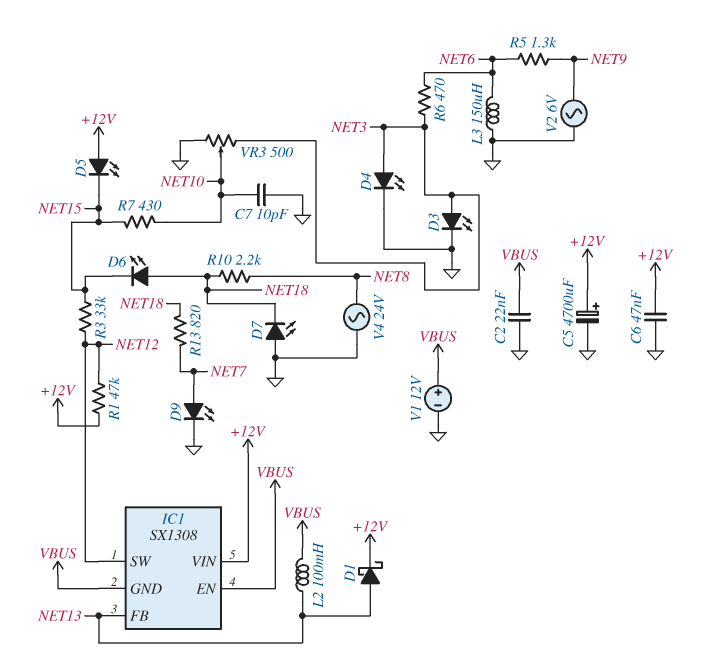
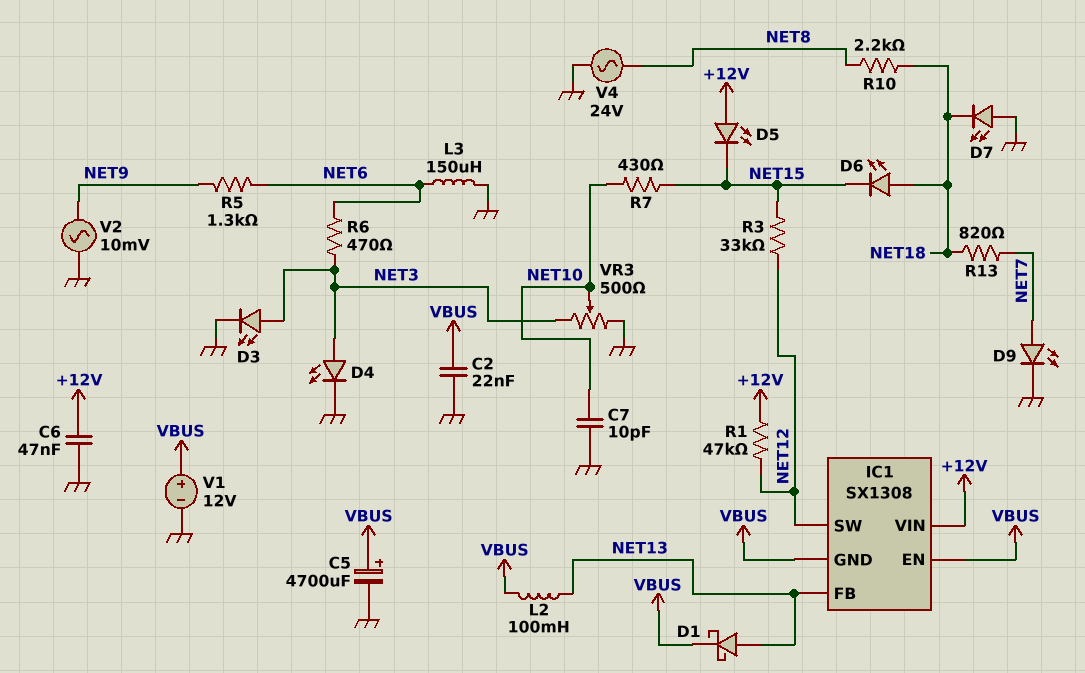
C5: 4700uF (plus +12V, minus GND) -> 4700uF (plus VBUS, minus GND)
D1: schottky (A NET13, K +12V) -> schottky (A NET13, K VBUS)
V2: AC 6V (GND, NET9) -> AC 10mV (GND, NET9)

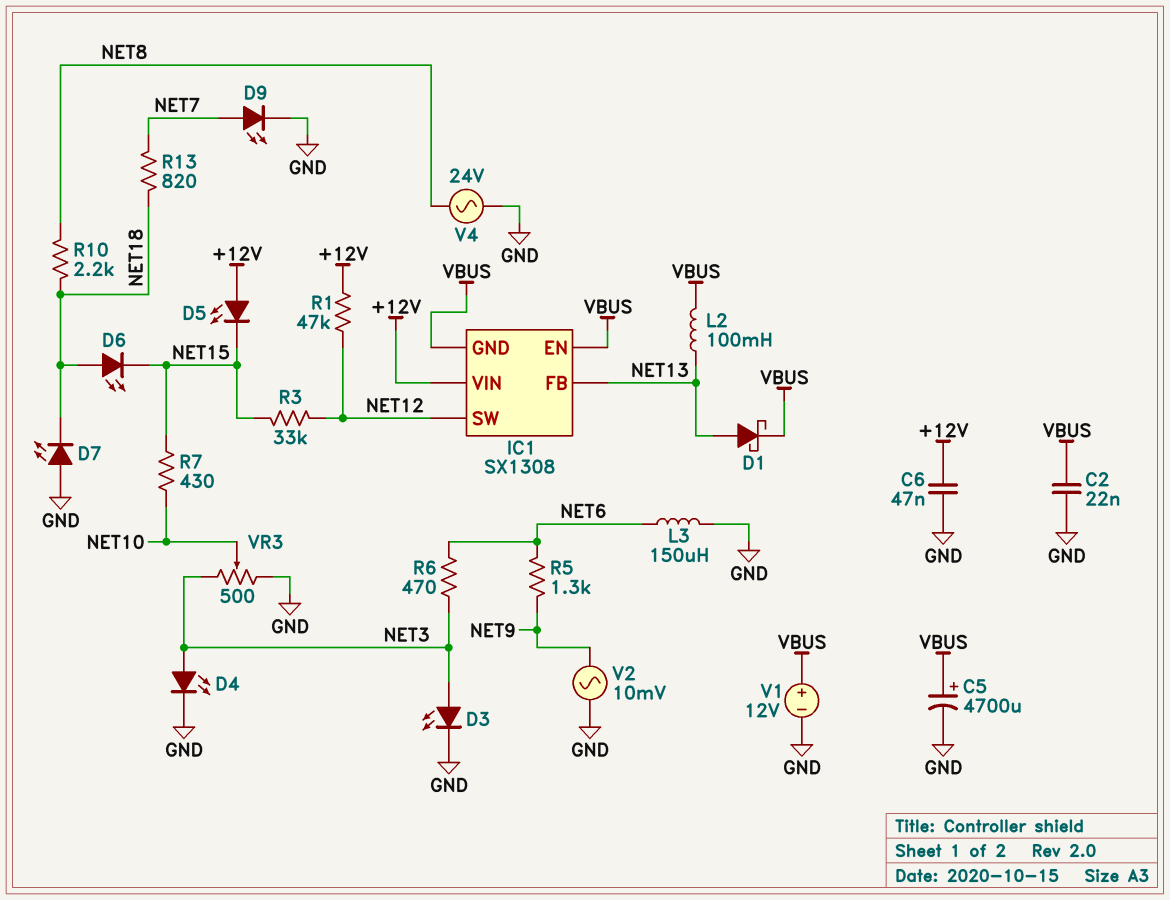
C7: 10pF (GND, NET10) -> none

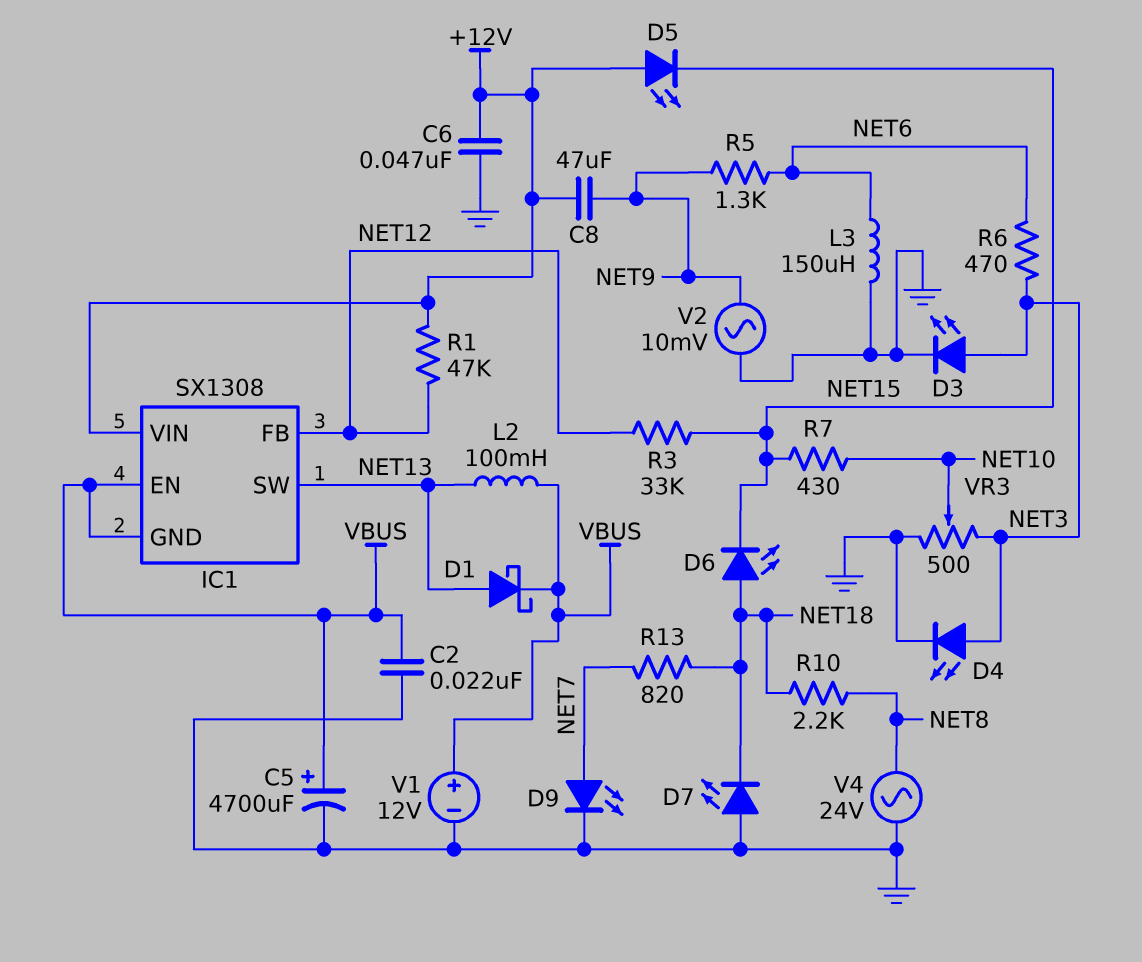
C8: none -> 47uF (+12V, NET9)
IC1 pin FB: NET13 -> NET12
IC1 pin SW: NET12 -> NET13

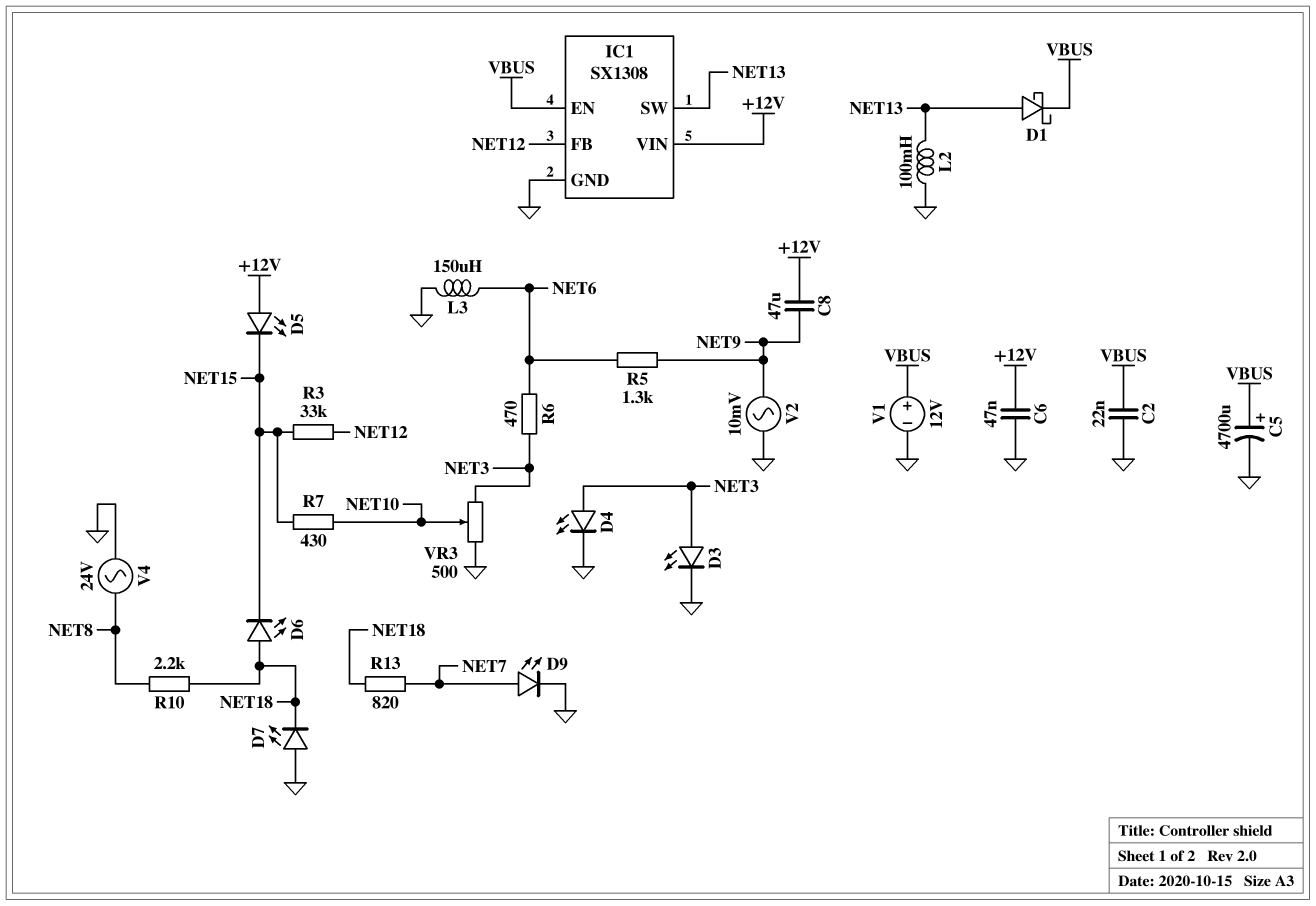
IC1 pin GND: VBUS -> GND
L2: 100mH (NET13, VBUS) -> 100mH (GND, NET13)
R1: 47k (+12V, NET12) -> none

